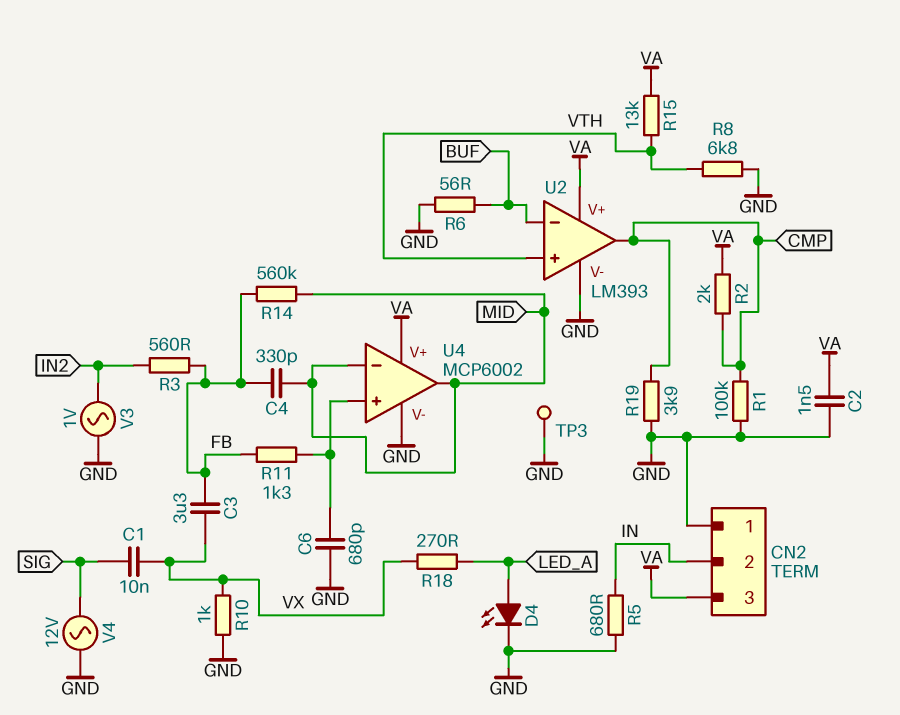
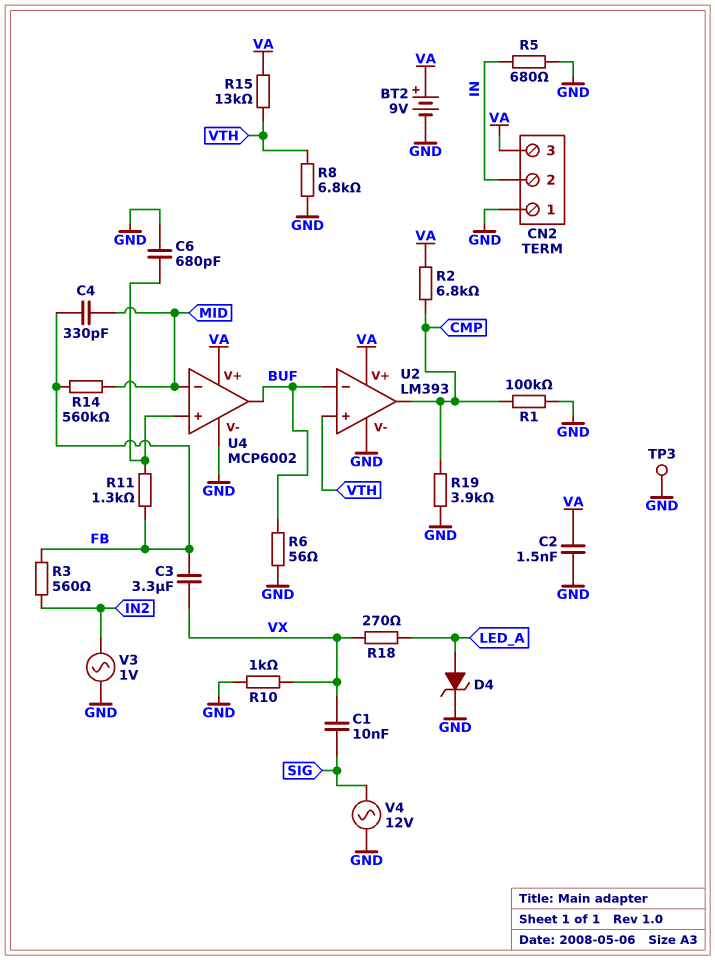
BT2: none -> 9V (plus VA, minus GND)
D4: LED (A LED_A, K GND) -> zener (A LED_A, K GND)
R2: 2k (CMP, VA) -> 6.8k (CMP, VA)
U4 pin out: MID -> BUF

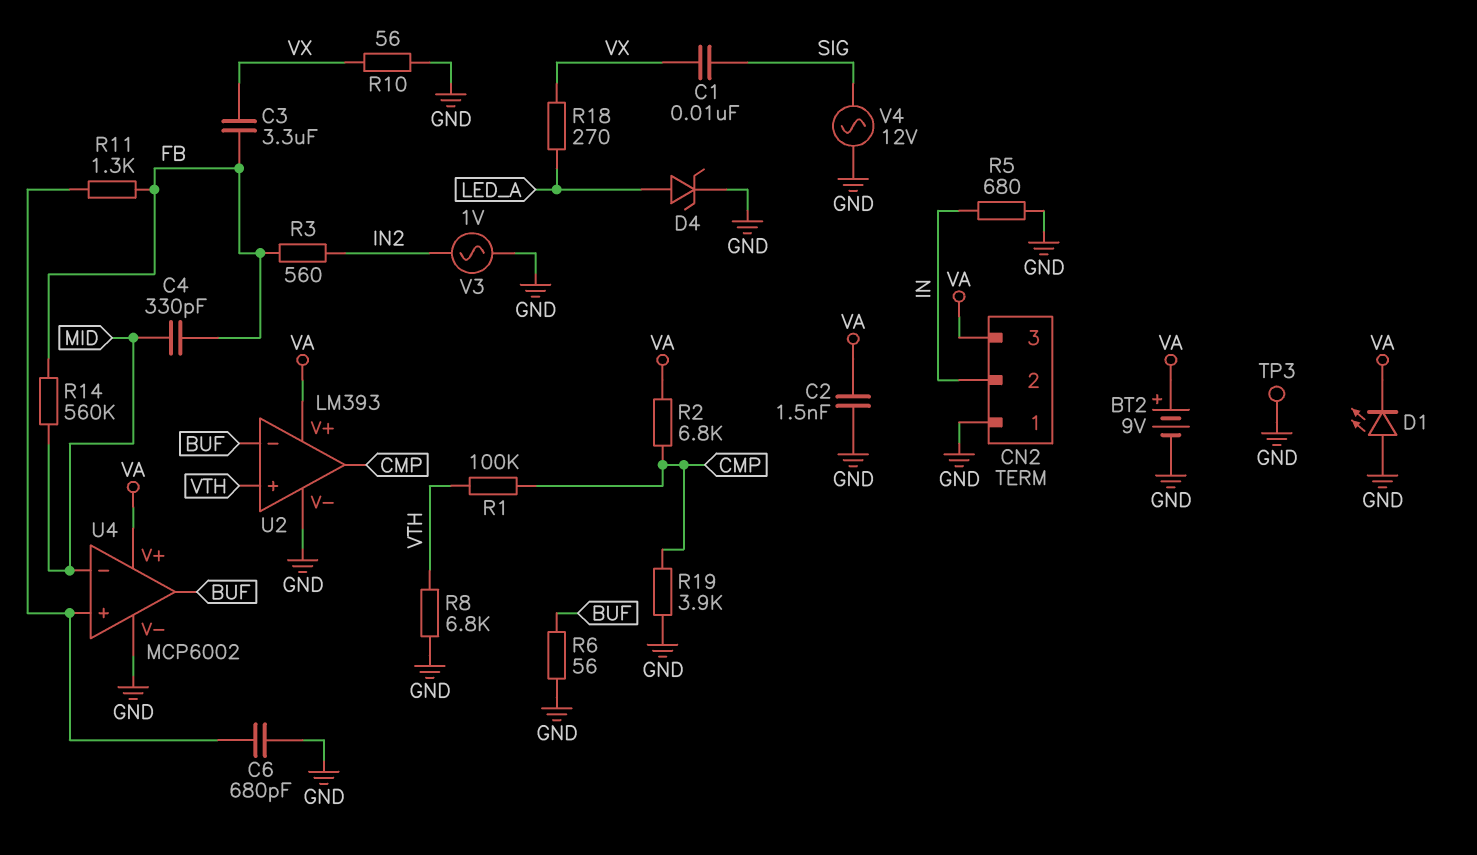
D1: none -> LED (A GND, K VA)
R1: 100k (CMP, GND) -> 100k (CMP, VTH)
R10: 1k (GND, VX) -> 56 (GND, VX)
R15: 13k (VA, VTH) -> none

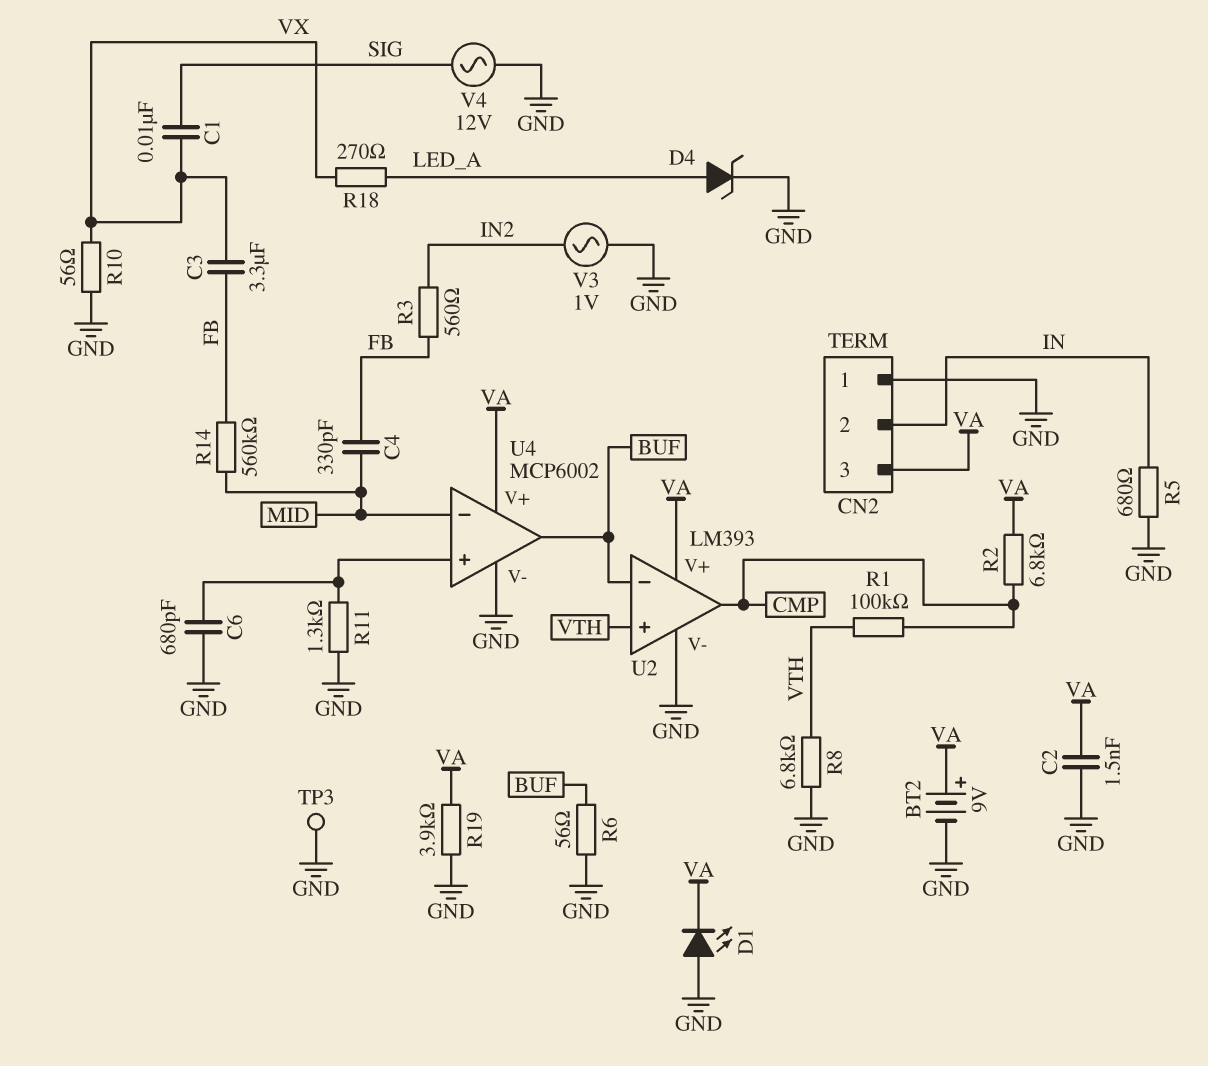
R11: 1.3k (FB, U4/in+) -> 1.3k (GND, U4/in+)
R19: 3.9k (CMP, GND) -> 3.9k (GND, VA)

